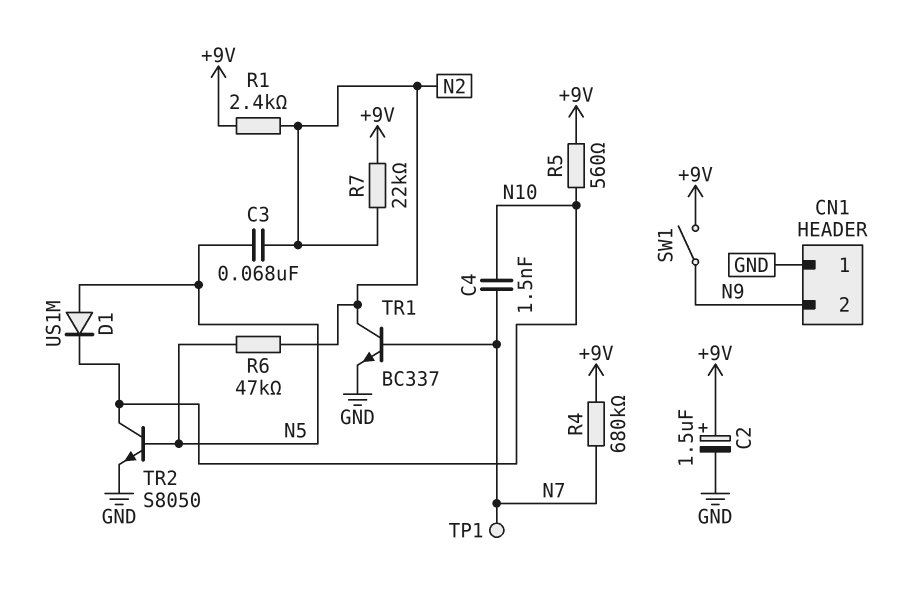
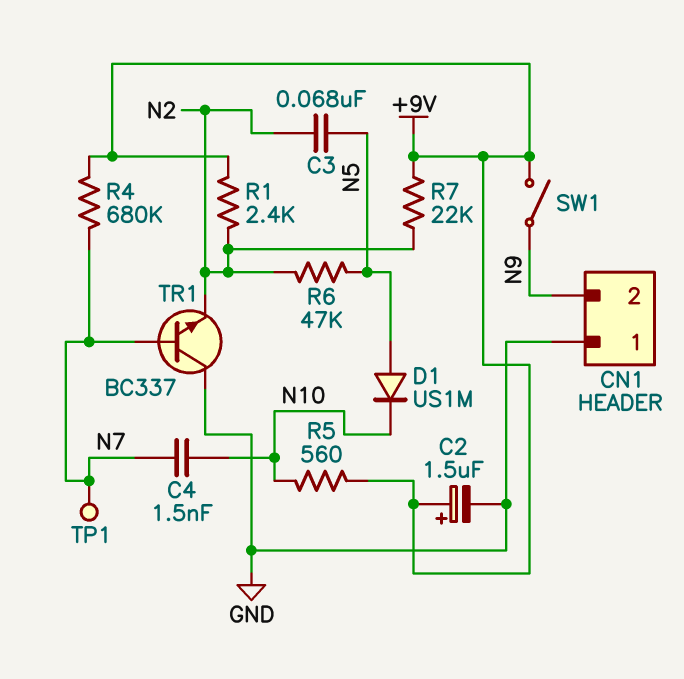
TR1: NPN BC337 (B N7, C N2, E GND) -> NPN BC337 (B N7, C GND, E N2)
TR2: NPN S8050 (B N5, C N10, E GND) -> none

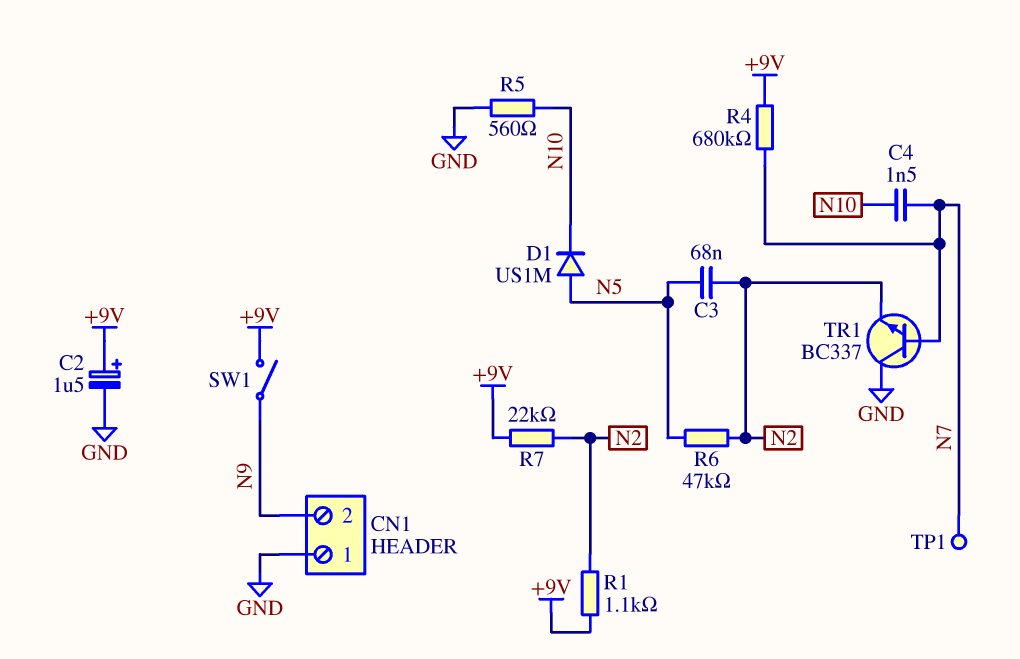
R1: 2.4k (+9V, N2) -> 1.1k (+9V, N2)
R5: 560 (+9V, N10) -> 560 (GND, N10)

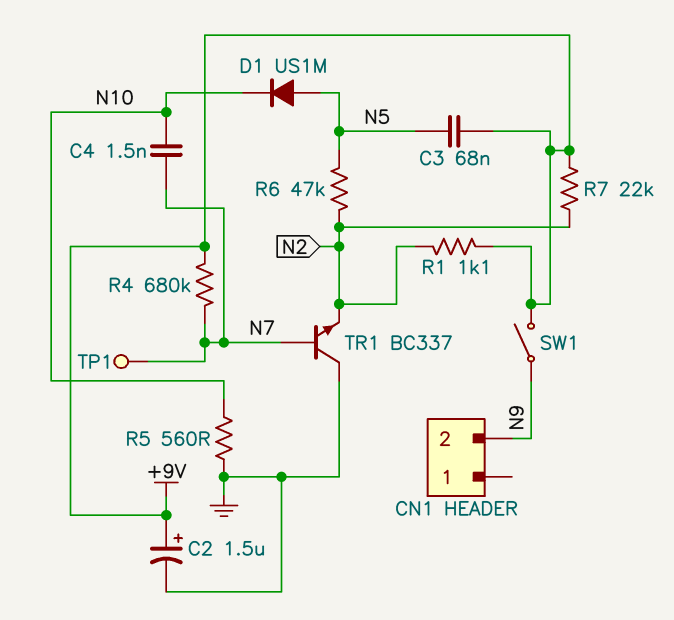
C3: 68nF (N2, N5) -> 68nF (+9V, N5)
CN1 pin 1: GND -> none

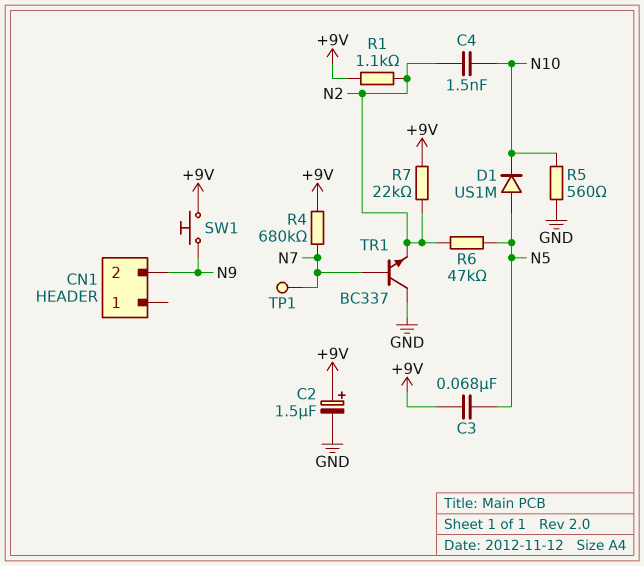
C4: 1.5nF (N7, N10) -> 1.5nF (N2, N10)
SW1: switch (+9V, N9) -> button (+9V, N9)

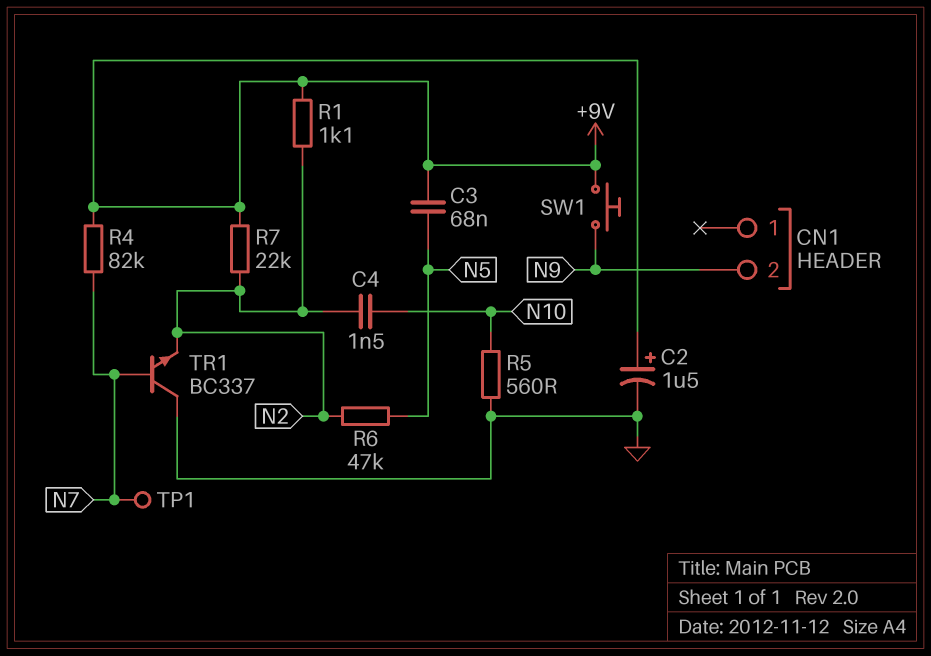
D1: diode US1M (A N5, K N10) -> none
R4: 680k (+9V, N7) -> 82k (+9V, N7)

